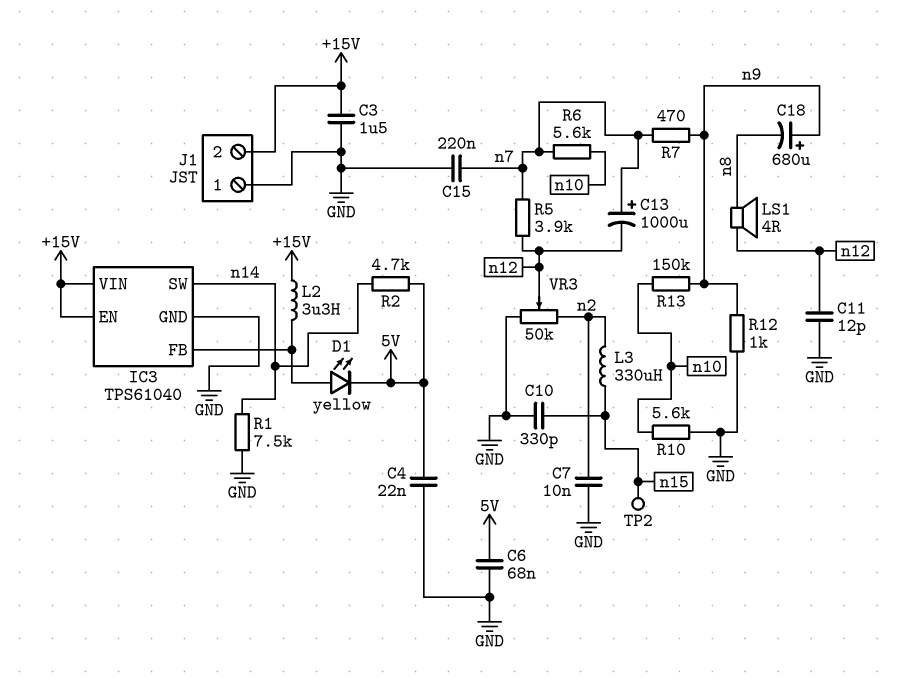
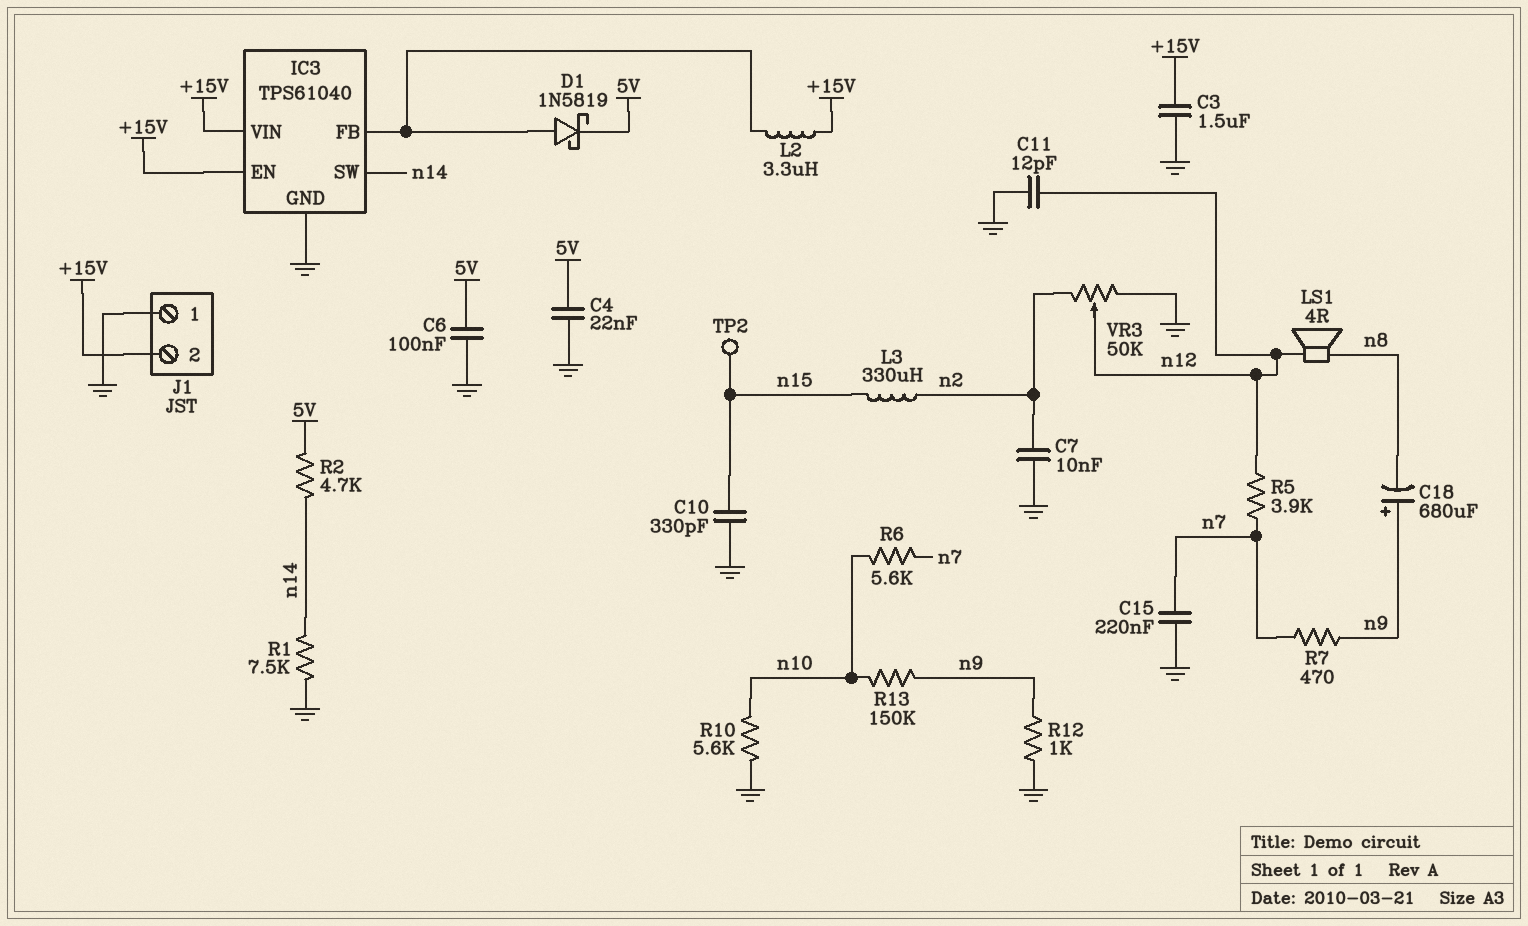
C6: 68nF (5V, GND) -> 100nF (5V, GND)
C13: 1000uF (plus n7, minus n12) -> none
D1: LED yellow (A IC3/FB, K 5V) -> schottky 1N5819 (A IC3/FB, K 5V)

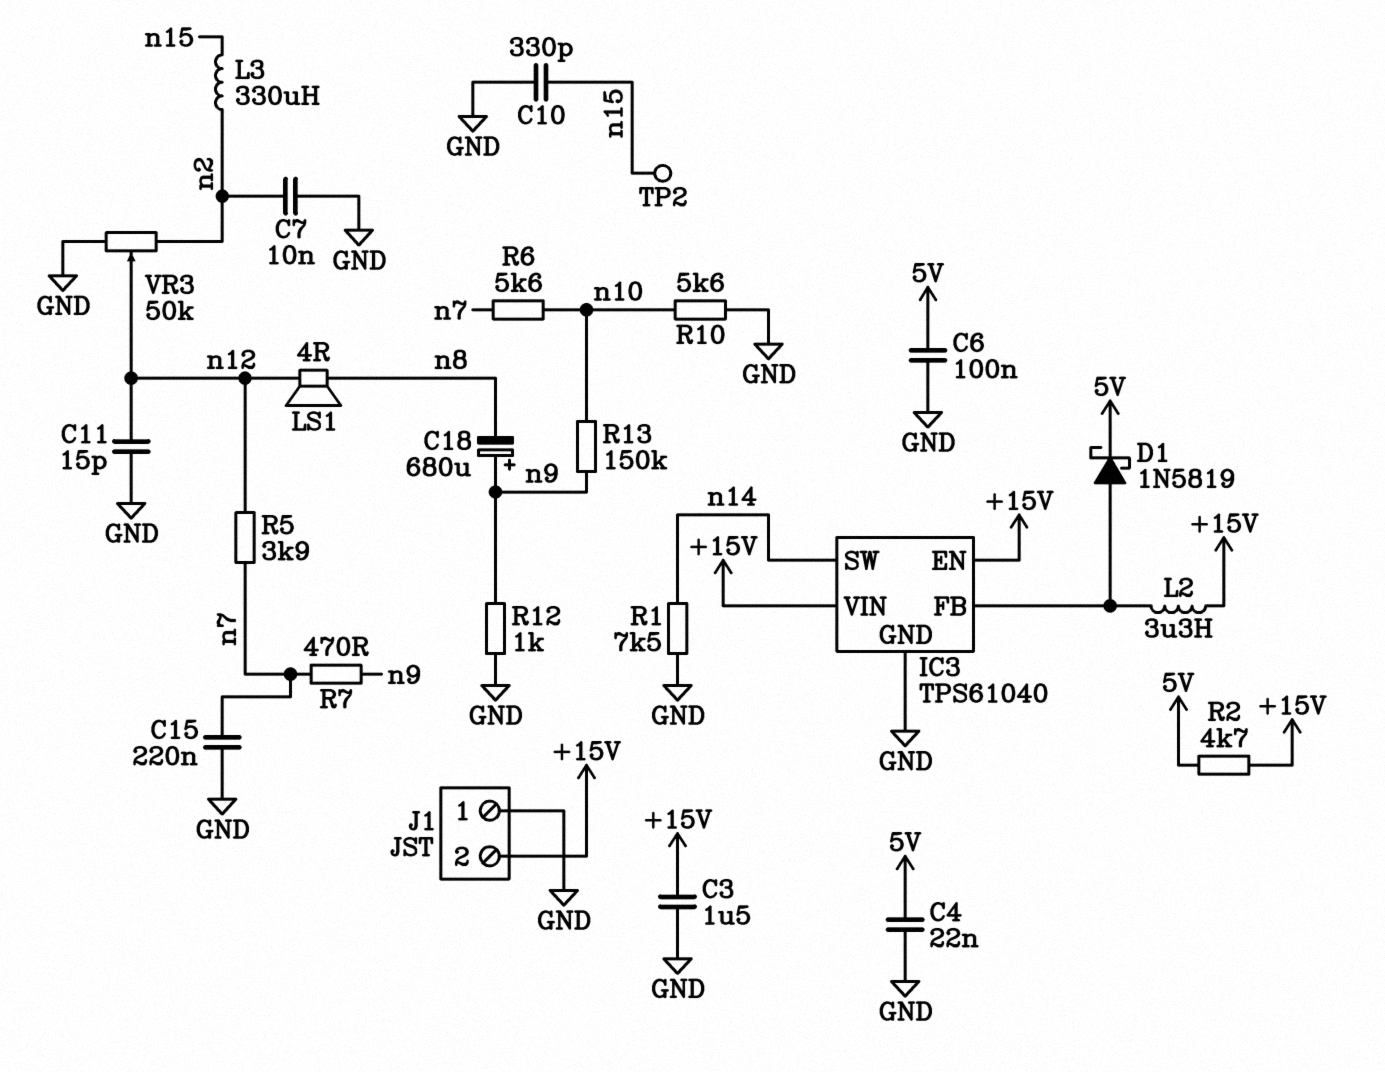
C11: 12pF (GND, n12) -> 15pF (GND, n12)
R2: 4.7k (5V, n14) -> 4.7k (+15V, 5V)

